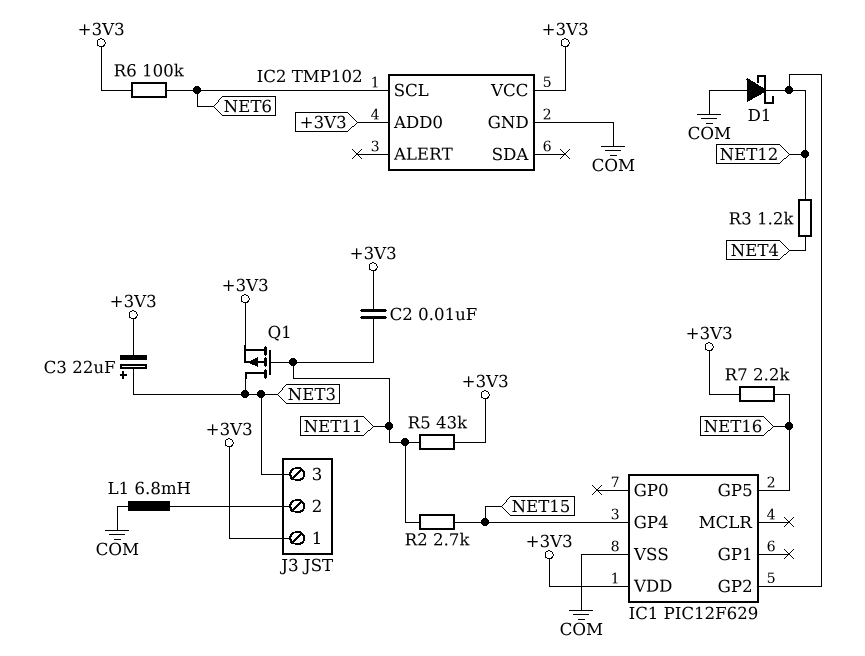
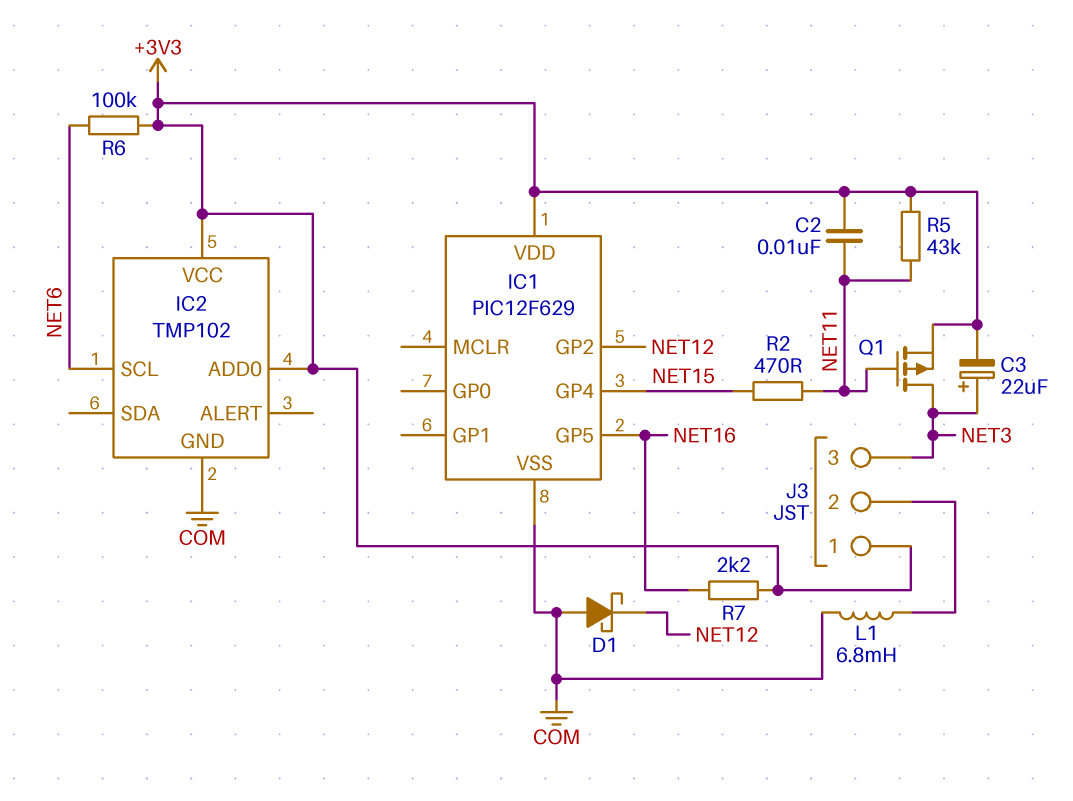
R2: 2.7k (NET11, NET15) -> 470 (NET11, NET15)
R3: 1.2k (NET4, NET12) -> none

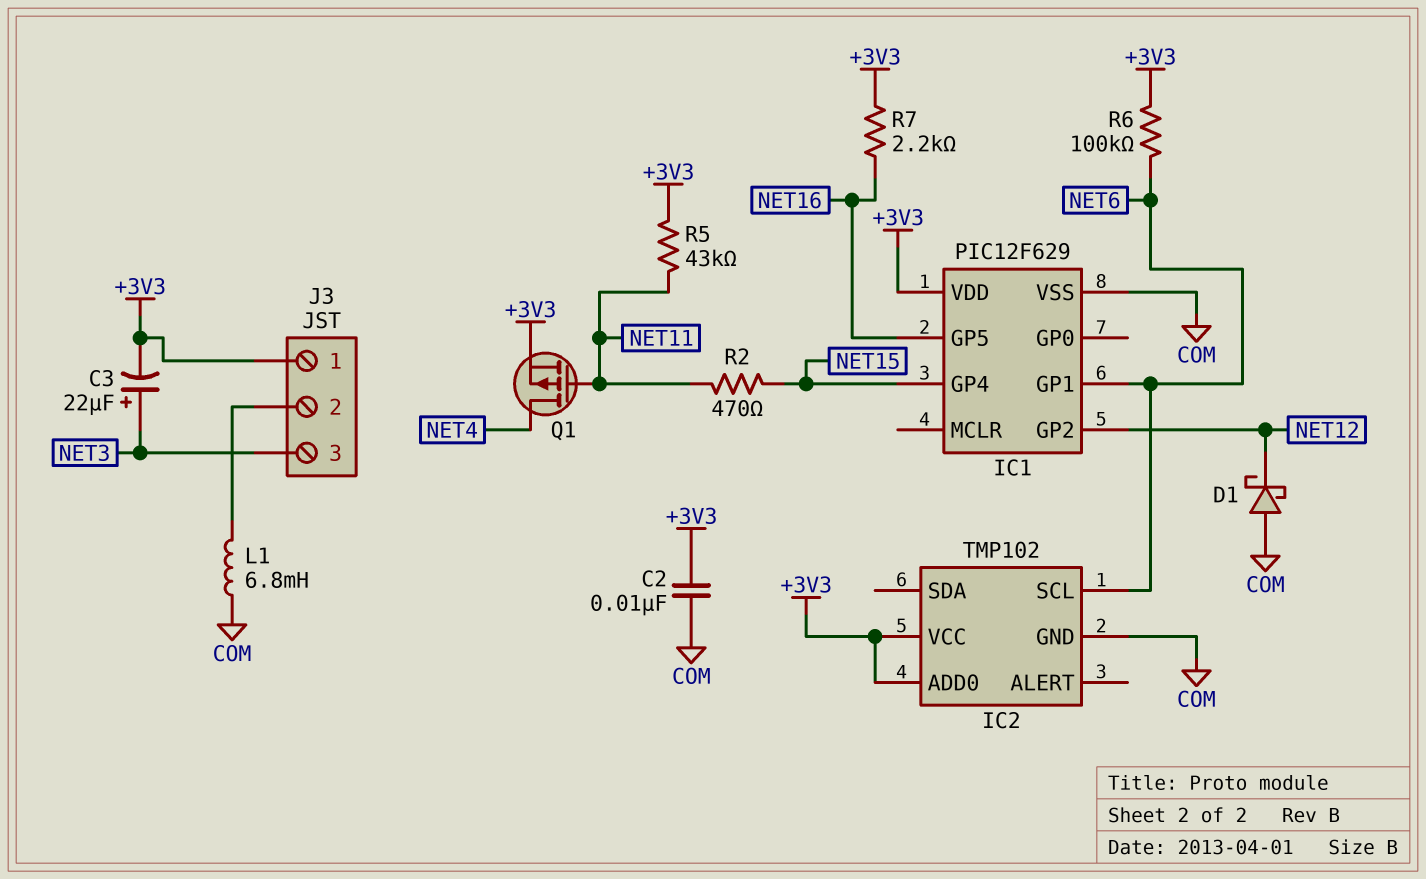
C2: 10nF (+3V3, NET11) -> 10nF (+3V3, COM)
IC1 pin GP1: none -> NET6
Q1: PMOS (G NET11, D NET3, S +3V3) -> PMOS (G NET11, D NET4, S +3V3)

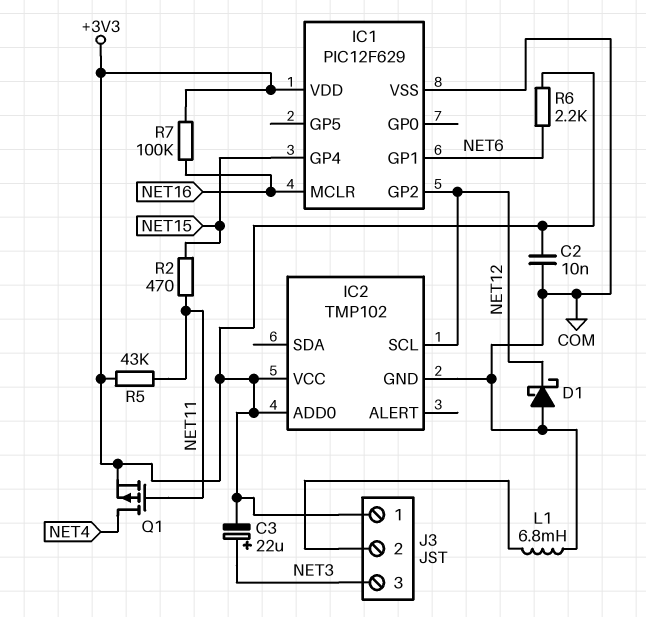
IC1 pin GP5: NET16 -> none
IC1 pin MCLR: none -> NET16
IC2 pin SCL: NET6 -> NET12
R6: 100k (+3V3, NET6) -> 2.2k (+3V3, NET6)
R7: 2.2k (+3V3, NET16) -> 100k (+3V3, NET16)

